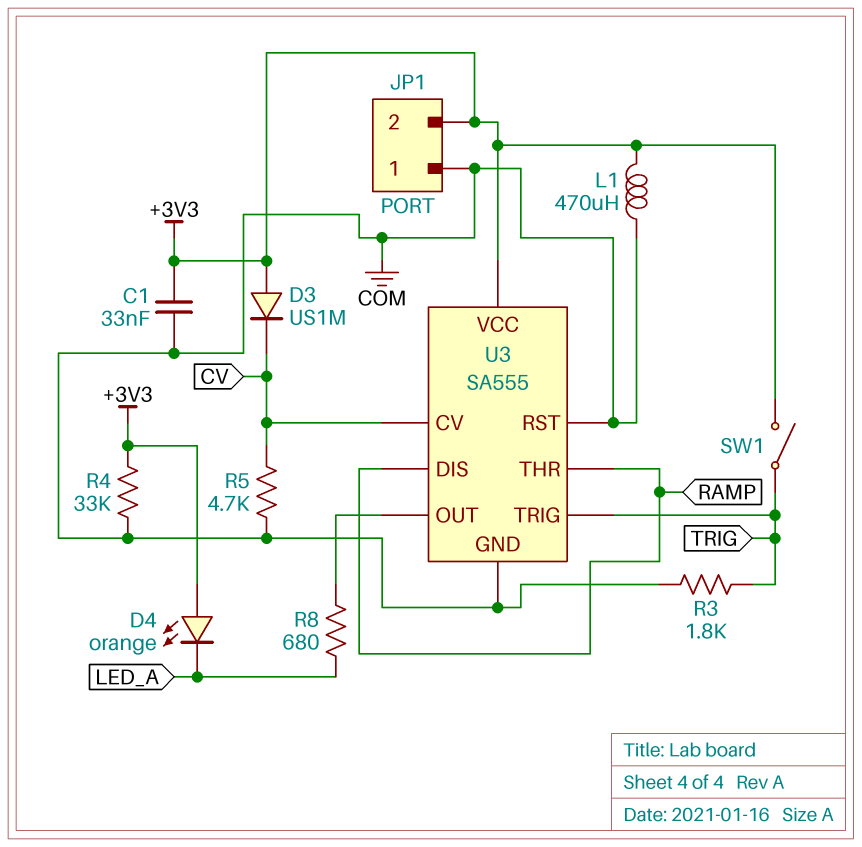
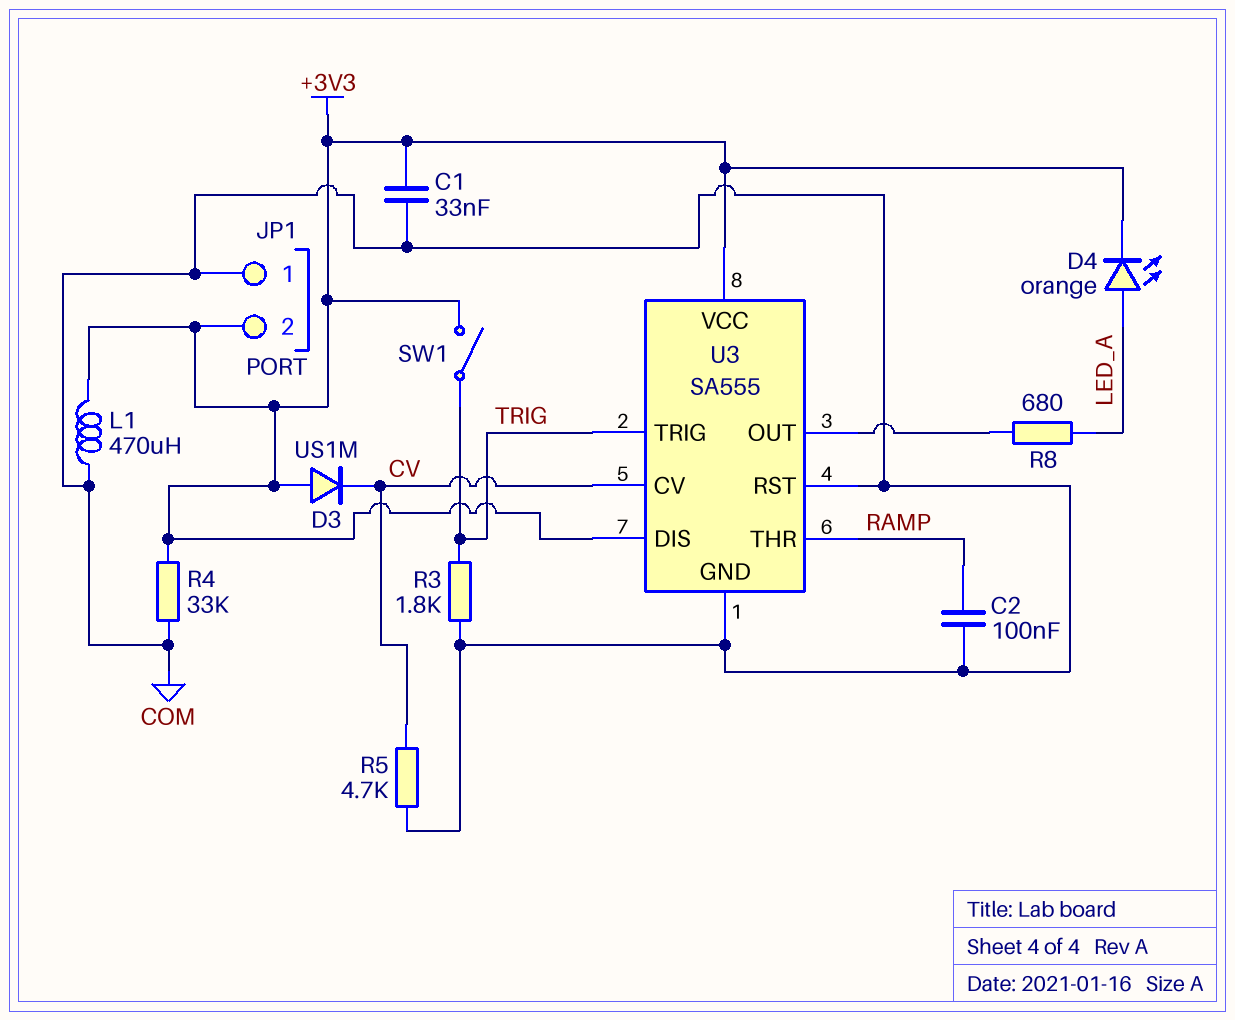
C2: none -> 100nF (COM, RAMP)
D4: LED orange (A +3V3, K LED_A) -> LED orange (A LED_A, K +3V3)
U3 pin DIS: RAMP -> +3V3

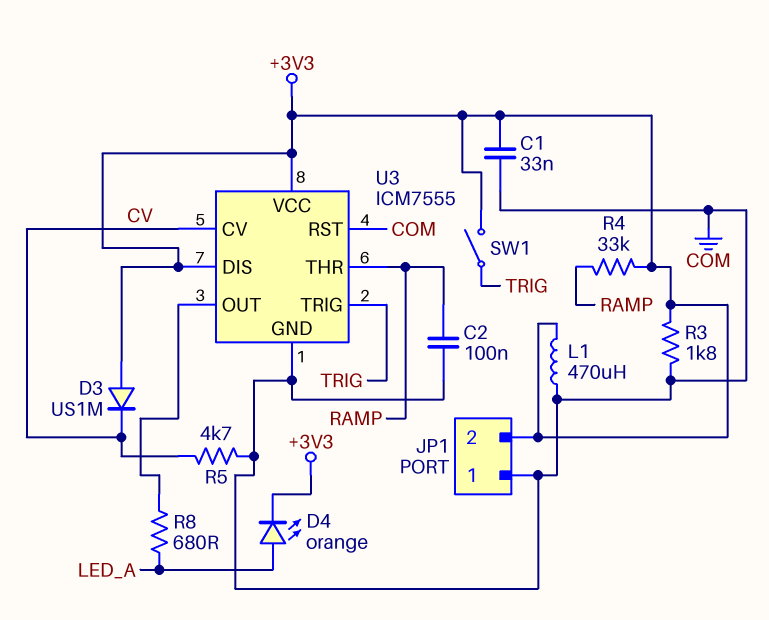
R3: 1.8k (COM, TRIG) -> 1.8k (+3V3, COM)
R4: 33k (+3V3, COM) -> 33k (+3V3, RAMP)
U3: SA555 -> ICM7555

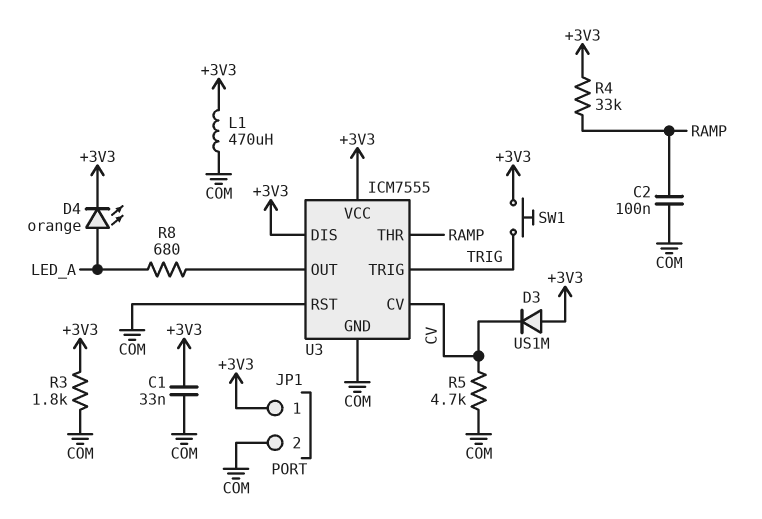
JP1 pin 1: COM -> +3V3
JP1 pin 2: +3V3 -> COM
SW1: switch (+3V3, TRIG) -> button (+3V3, TRIG)

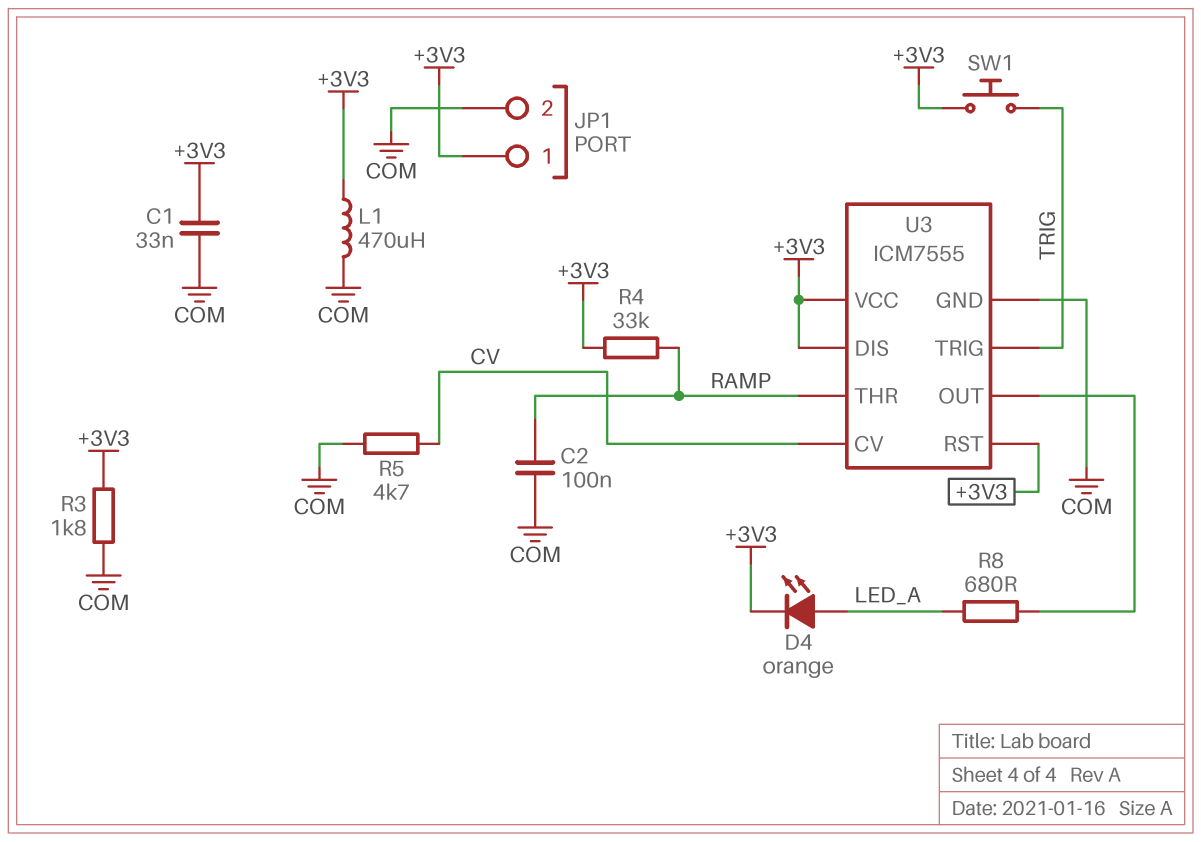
D3: diode US1M (A +3V3, K CV) -> none
U3 pin RST: COM -> +3V3

